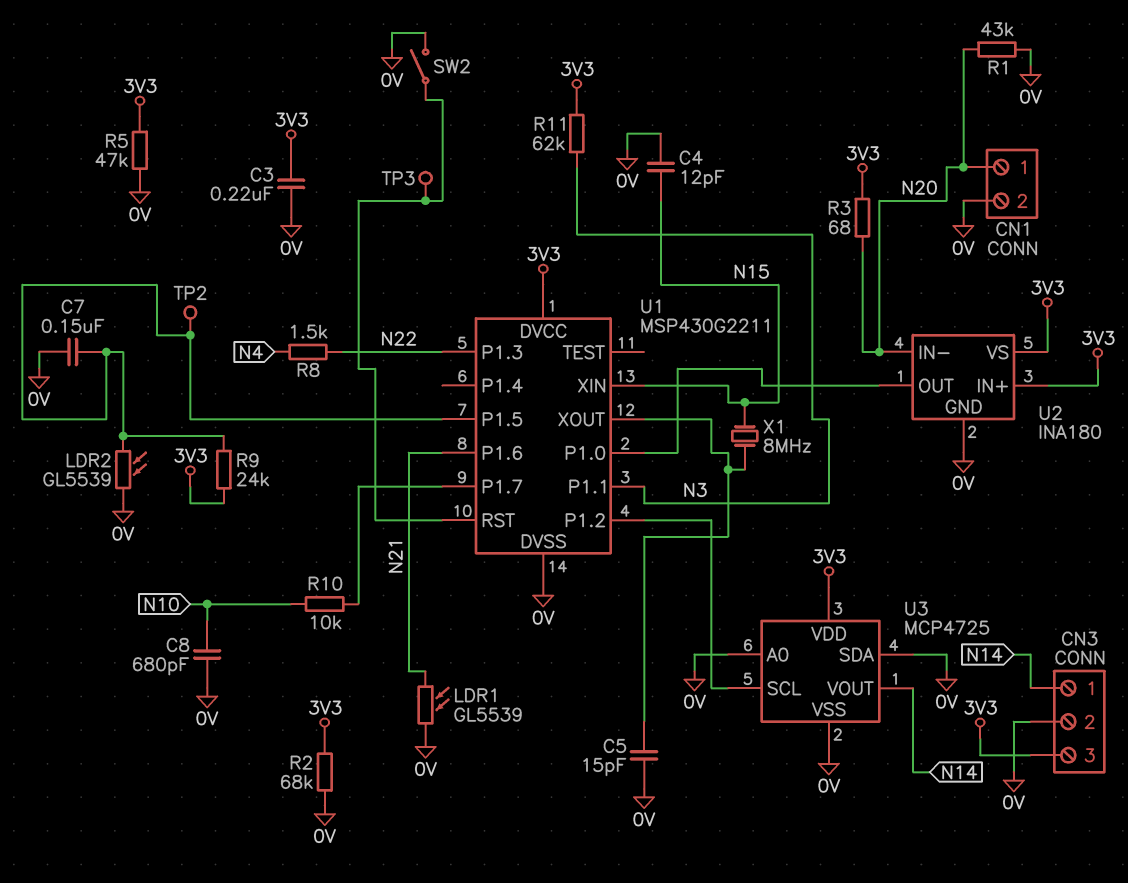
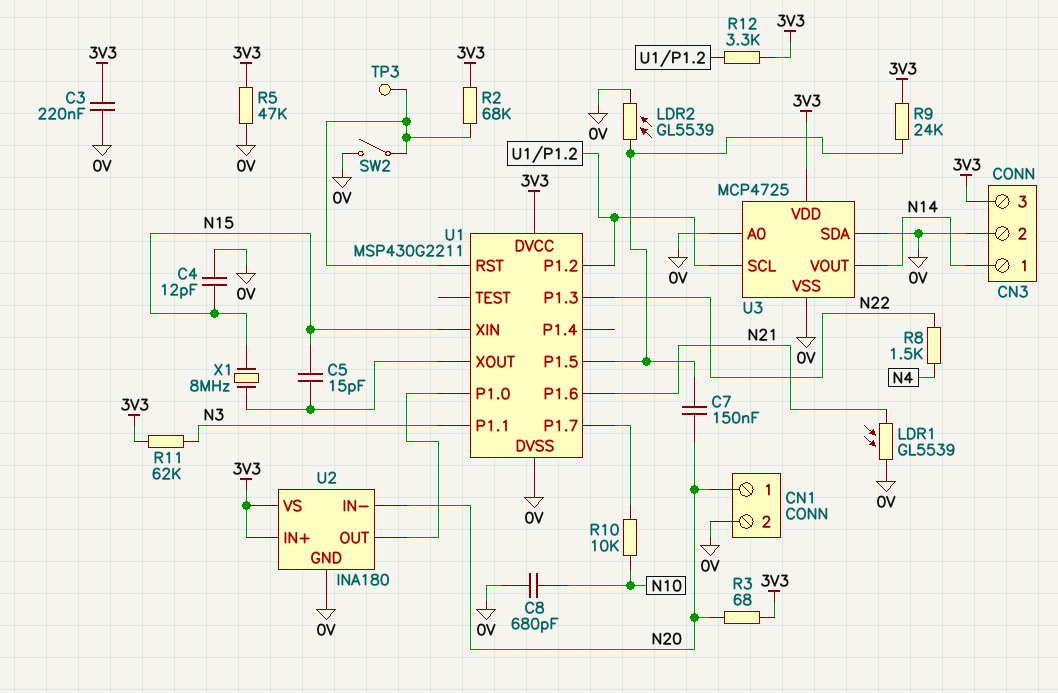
C5: 15pF (0V, U1/XOUT) -> 15pF (N15, U1/XOUT)
C7: 150nF (0V, U1/P1.5) -> 150nF (N20, U1/P1.5)
R1: 43k (0V, N20) -> none
R2: 68k (0V, 3V3) -> 68k (3V3, U1/RST)
R12: none -> 3.3k (3V3, U1/P1.2)
TP2: test point (U1/P1.5) -> none

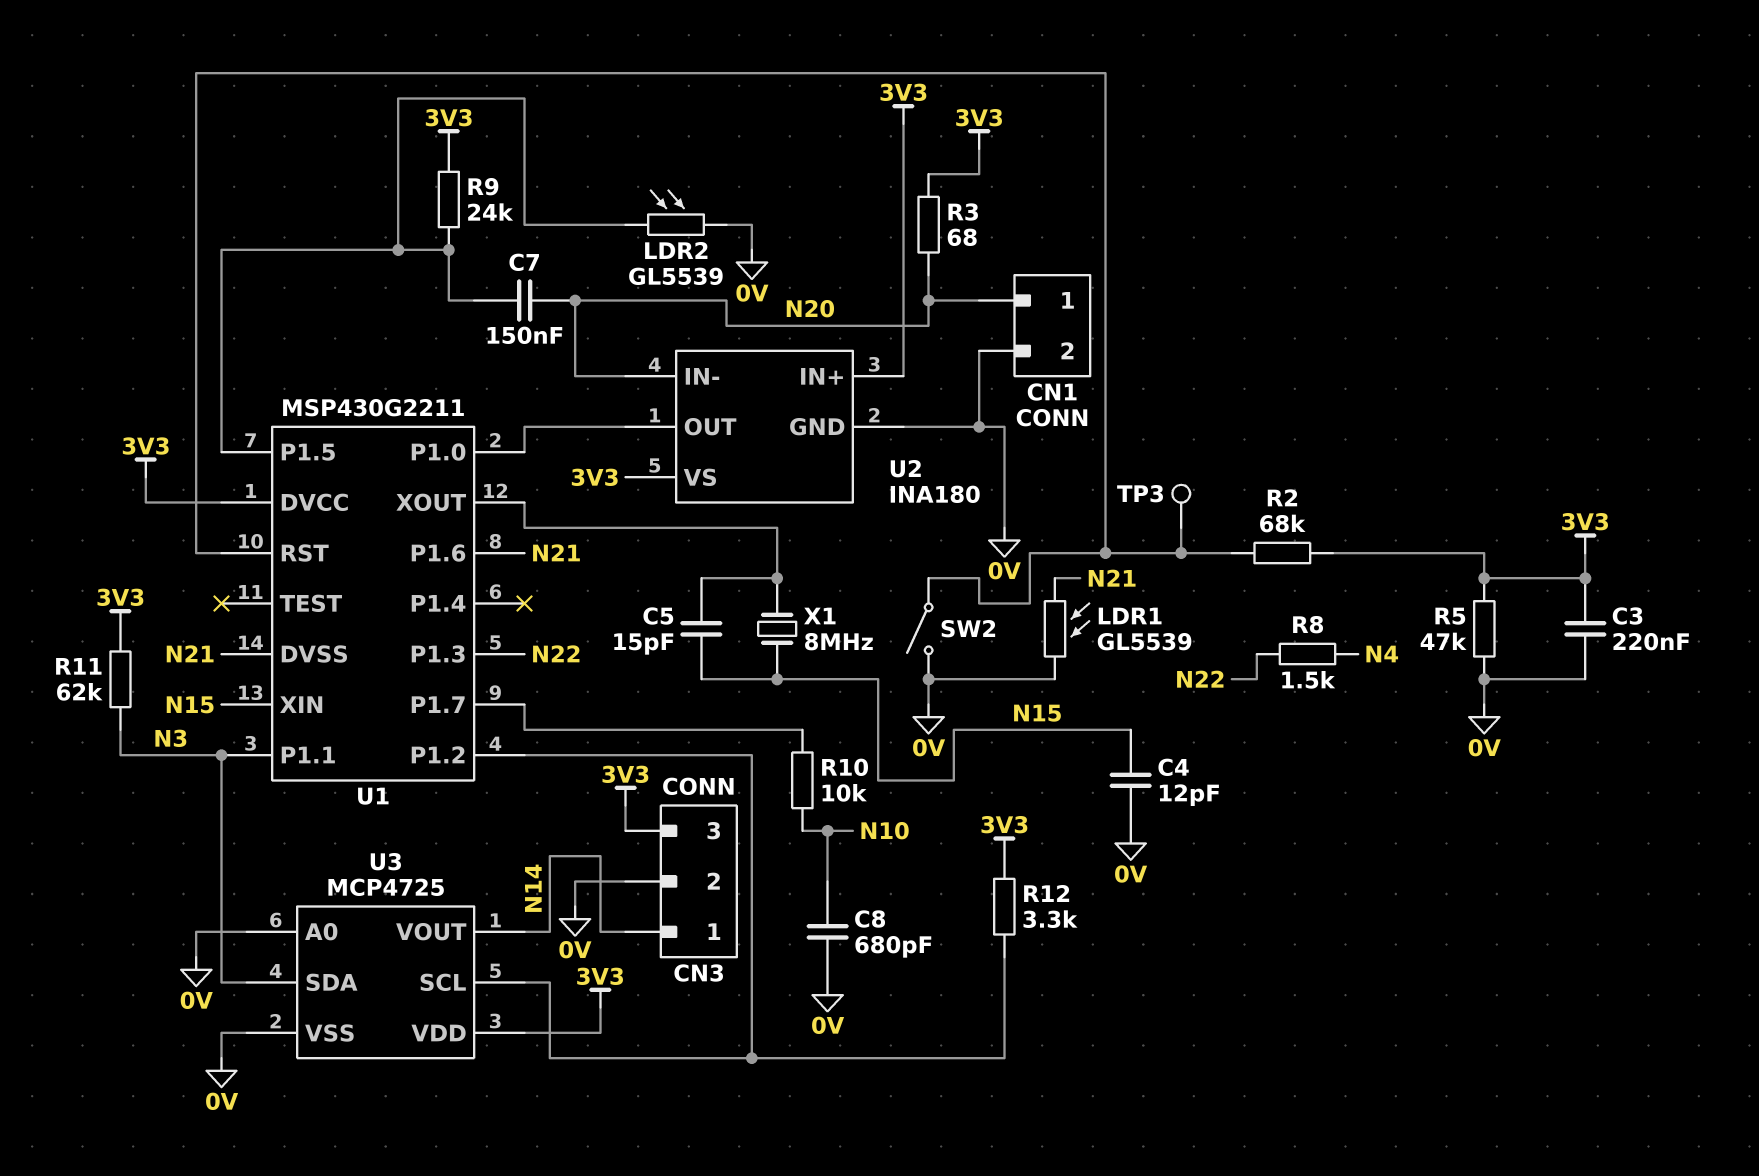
U1 pin DVSS: 0V -> N21
U3 pin SDA: 0V -> N3

